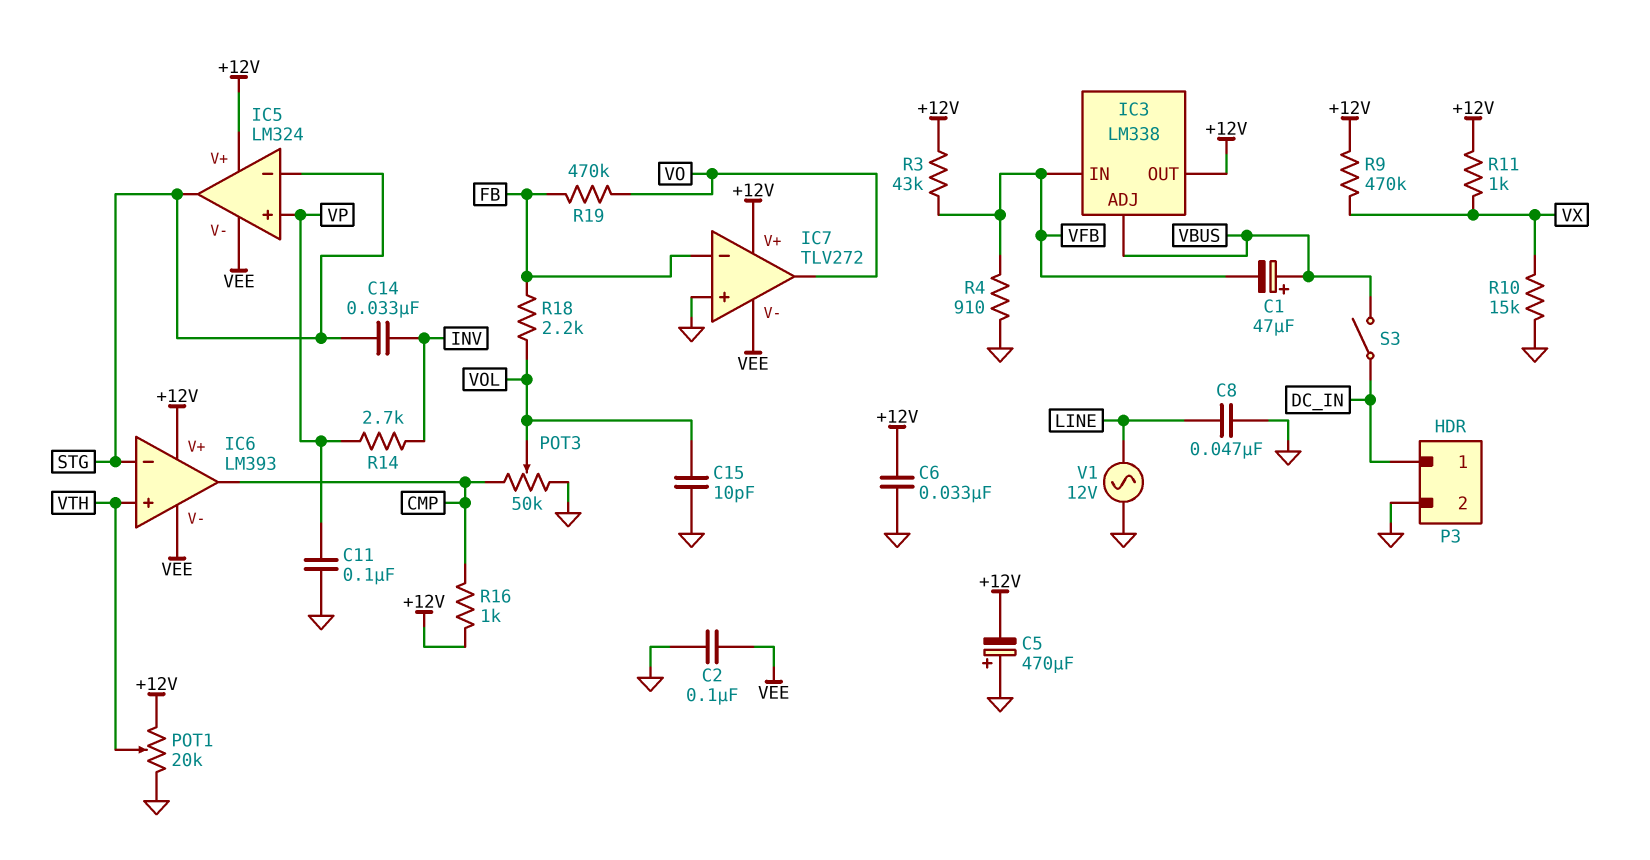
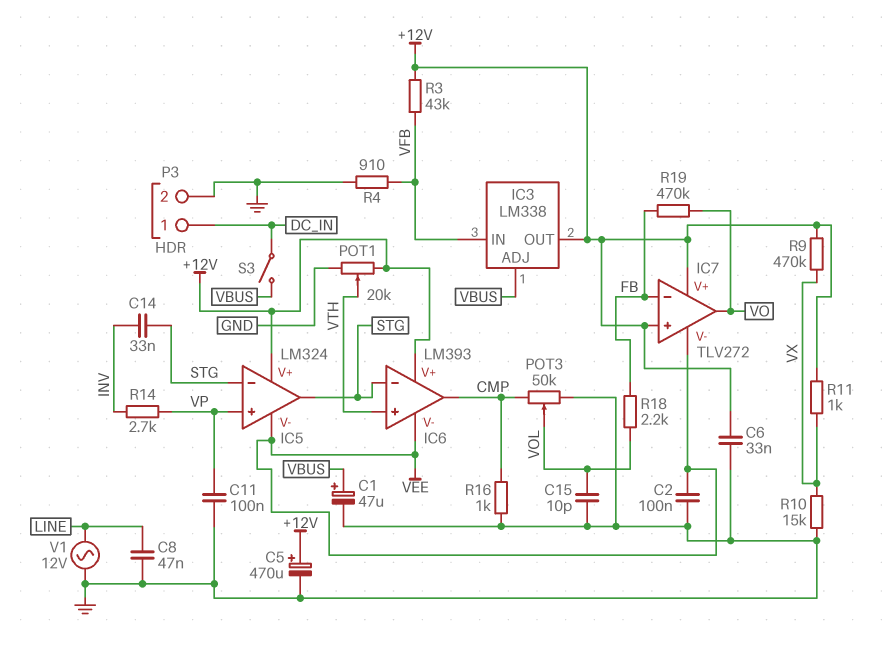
C1: 47uF (plus VBUS, minus VFB) -> 47uF (plus VBUS, minus GND)
C5: 470uF (plus GND, minus +12V) -> 470uF (plus +12V, minus GND)
IC7 pin in+: GND -> +12V
R16: 1k (+12V, CMP) -> 1k (CMP, GND)

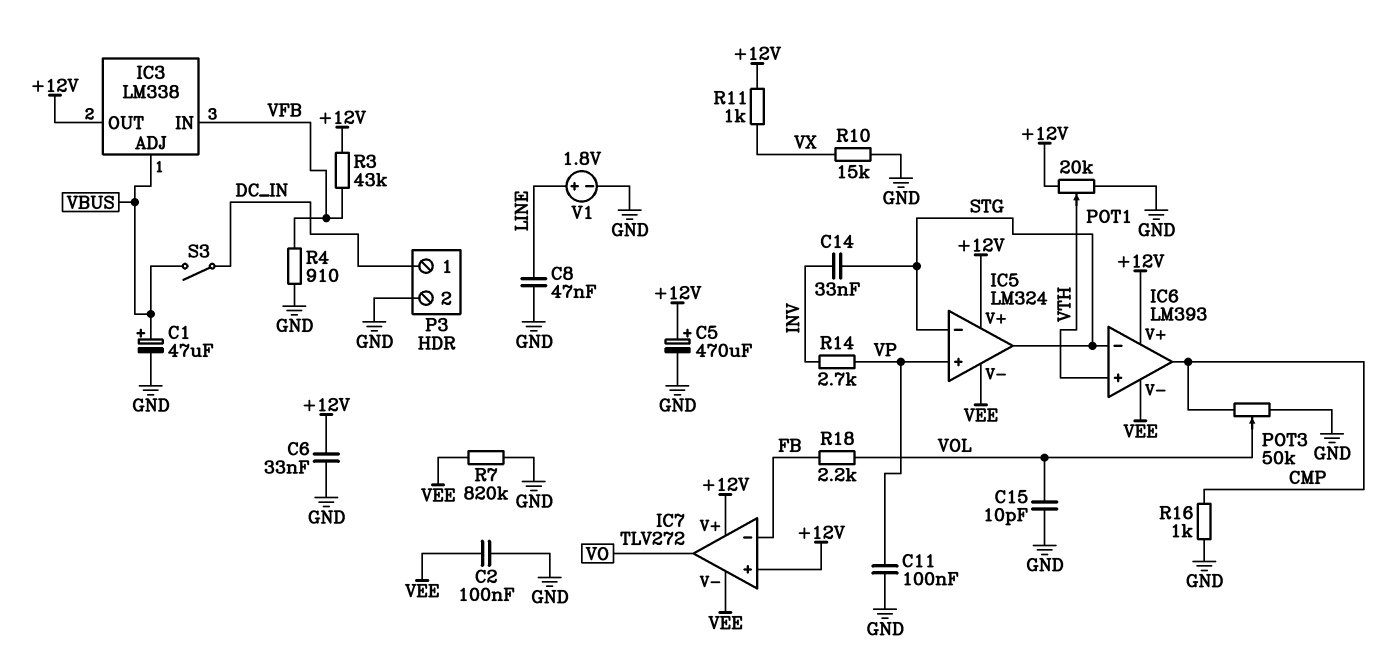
R7: none -> 820k (GND, VEE)
R9: 470k (+12V, VX) -> none
R19: 470k (FB, VO) -> none
V1: AC 12V (GND, LINE) -> 1.8V (plus LINE, minus GND)

